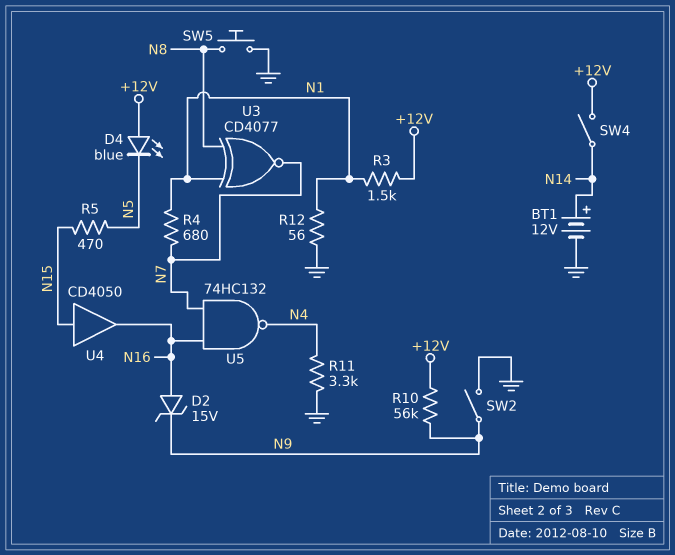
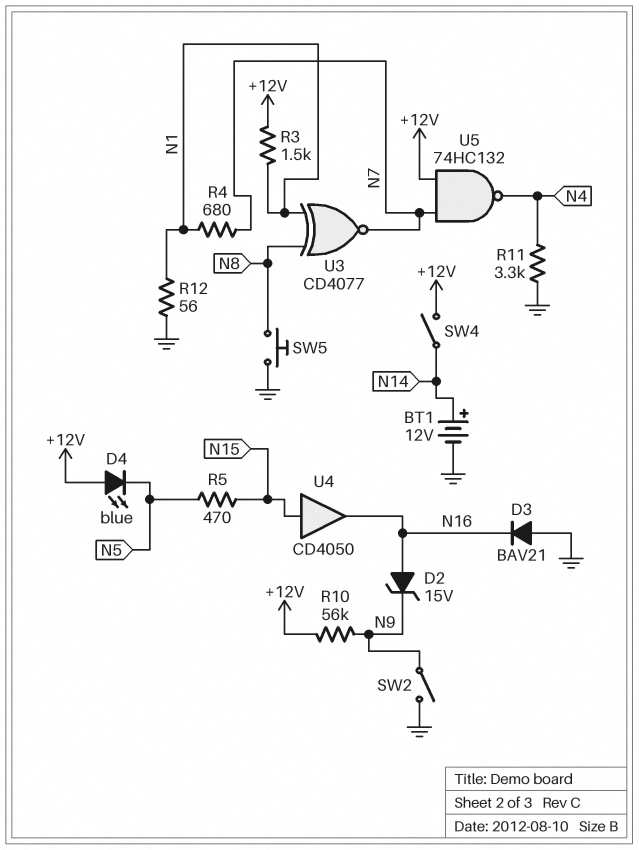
D3: none -> diode BAV21 (A GND, K N16)
U5: NAND 74HC132 (in N7, in N16, out N4) -> NAND 74HC132 (in +12V, in N7, out N4)

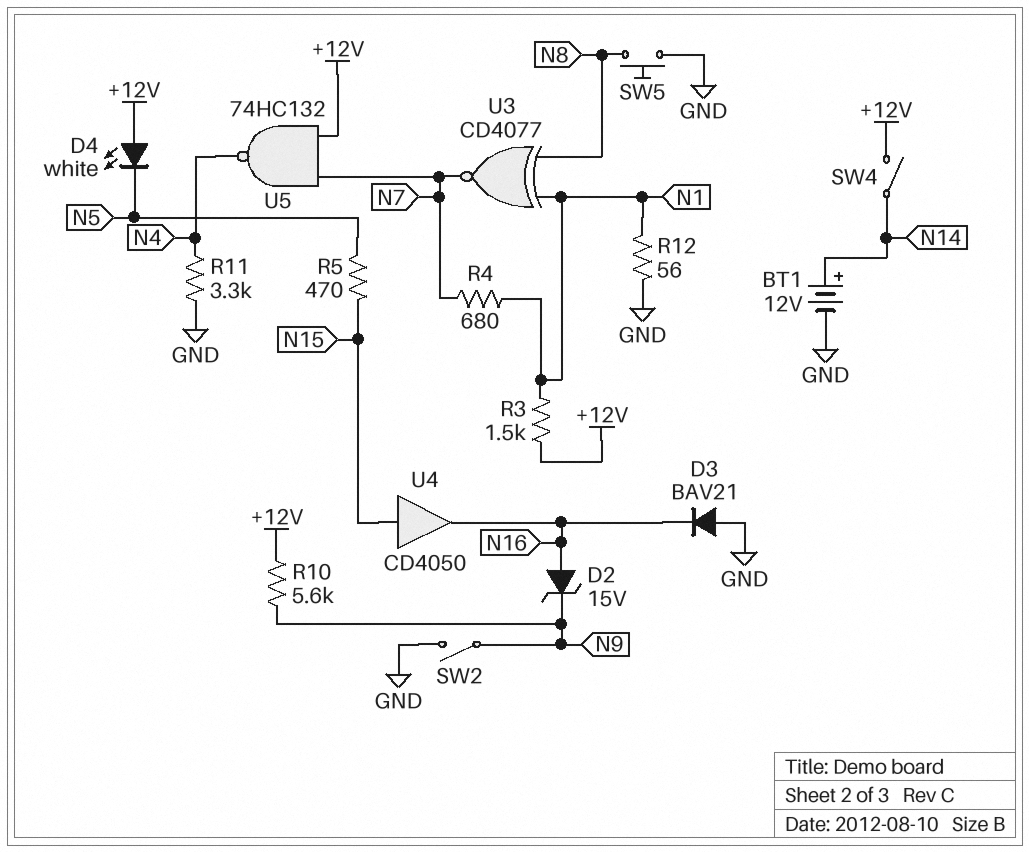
D4: LED blue (A +12V, K N5) -> LED white (A +12V, K N5)
R10: 56k (+12V, N9) -> 5.6k (+12V, N9)

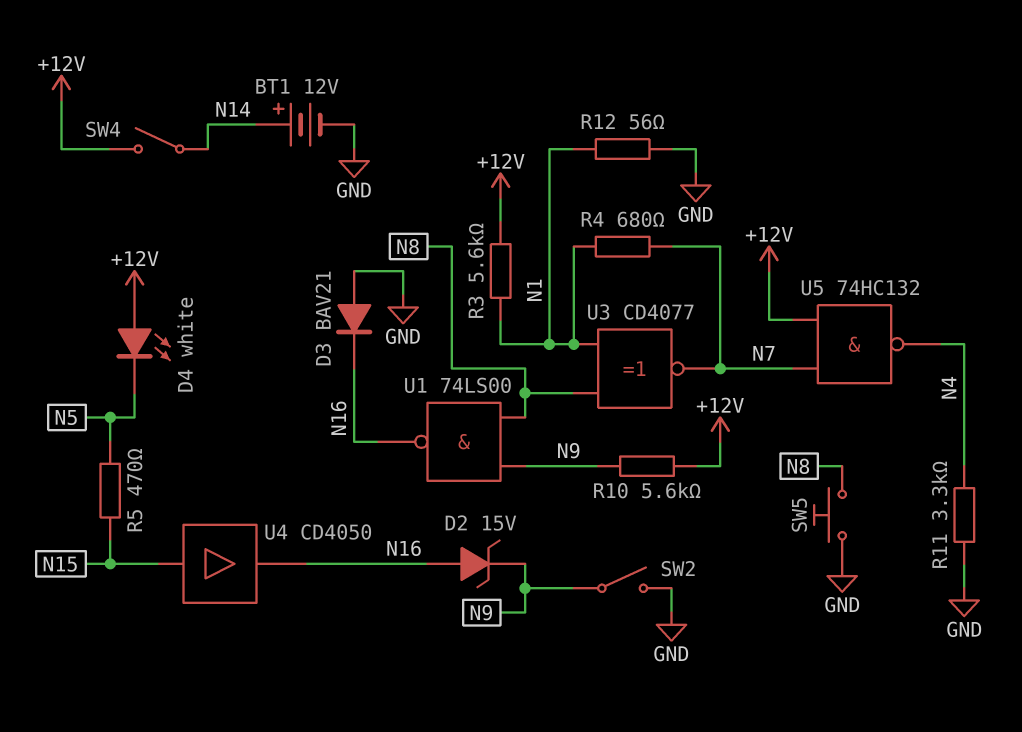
R3: 1.5k (+12V, N1) -> 5.6k (+12V, N1)
U1: none -> NAND 74LS00 (in N8, in N9, out N16)

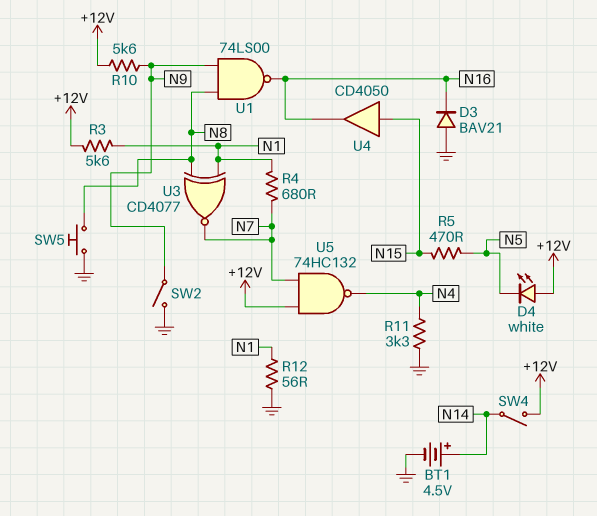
BT1: 12V (plus N14, minus GND) -> 4.5V (plus N14, minus GND)
D2: zener 15V (A N16, K N9) -> none

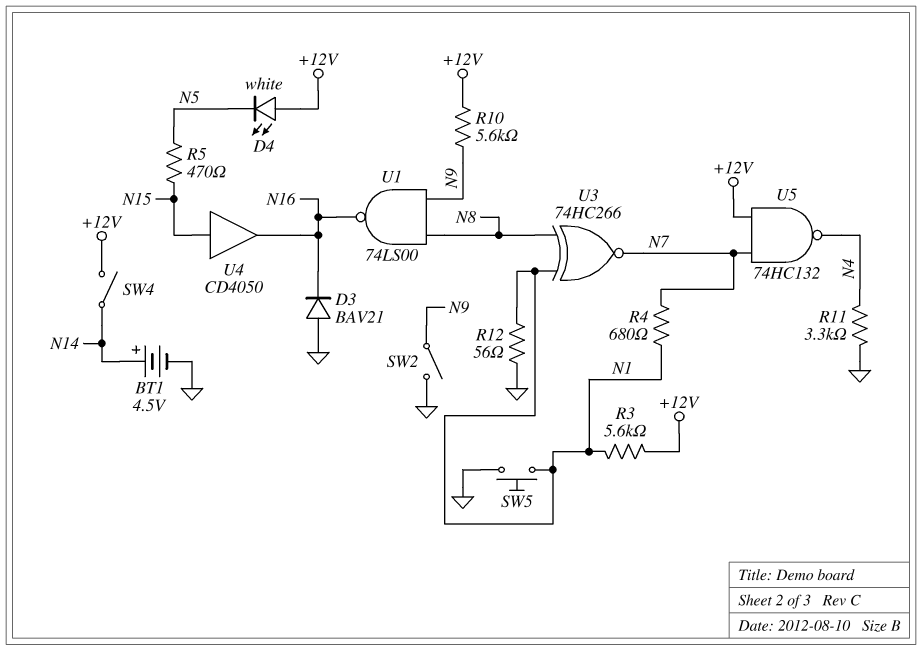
SW5: button (GND, N8) -> button (GND, N1)
U3: XNOR CD4077 (in N1, in N8, out N7) -> XNOR 74HC266 (in N1, in N8, out N7)

